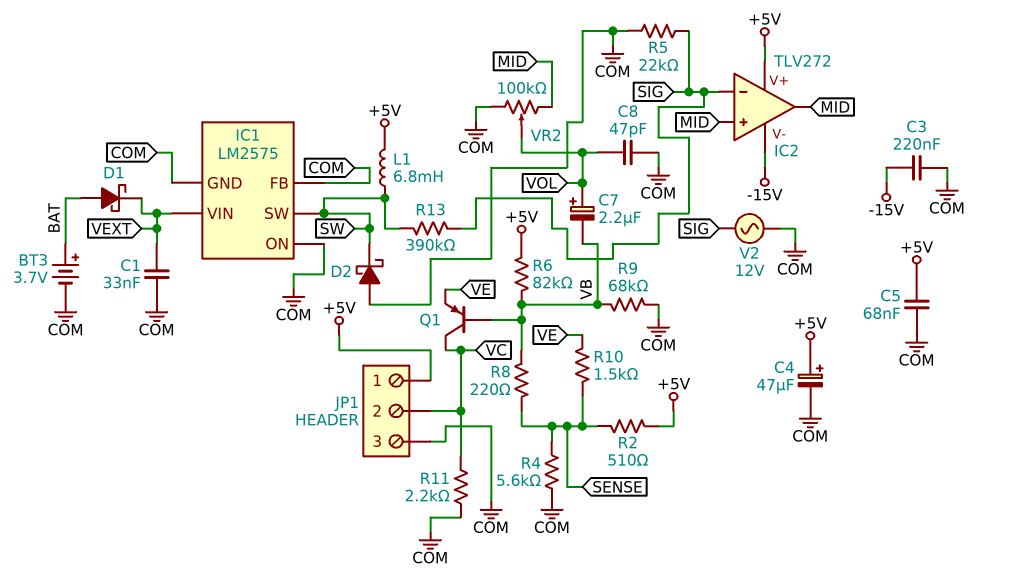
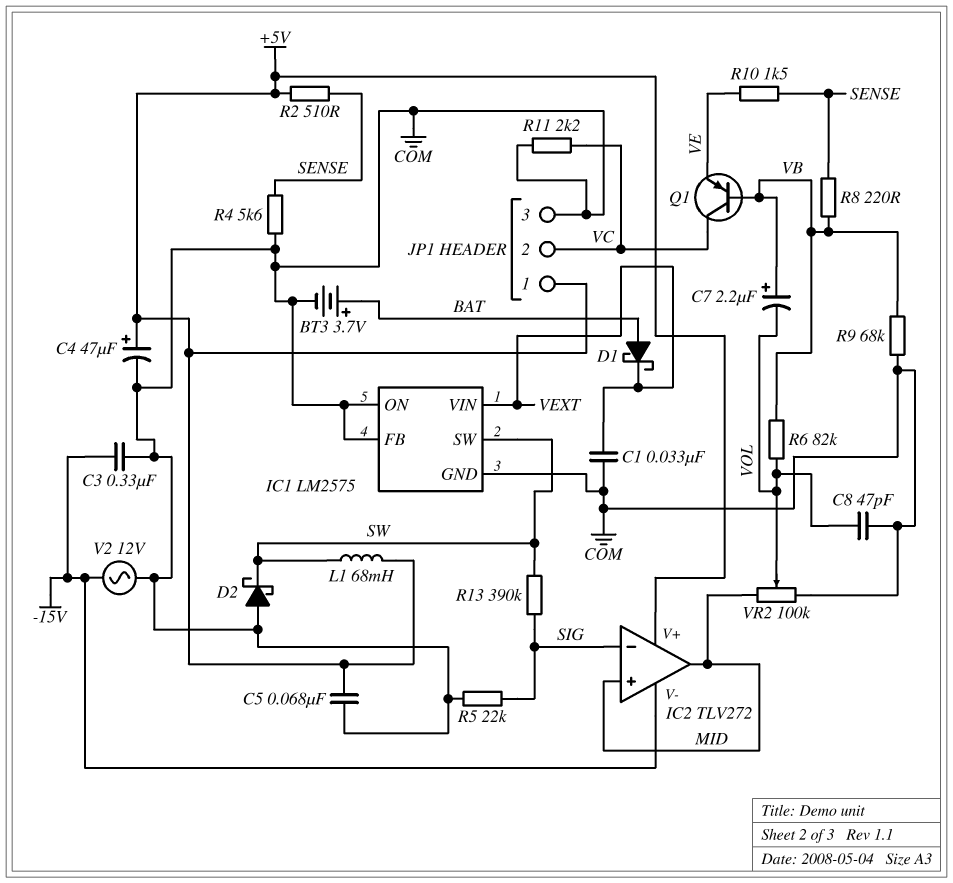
C3: 220nF (-15V, COM) -> 330nF (-15V, COM)
C7: 2.2uF (plus VOL, minus VB) -> 2.2uF (plus VB, minus VOL)
L1: 6.8mH (+5V, SW) -> 68mH (+5V, SW)
R6: 82k (+5V, VB) -> 82k (VB, VOL)
V2: AC 12V (COM, SIG) -> AC 12V (-15V, COM)

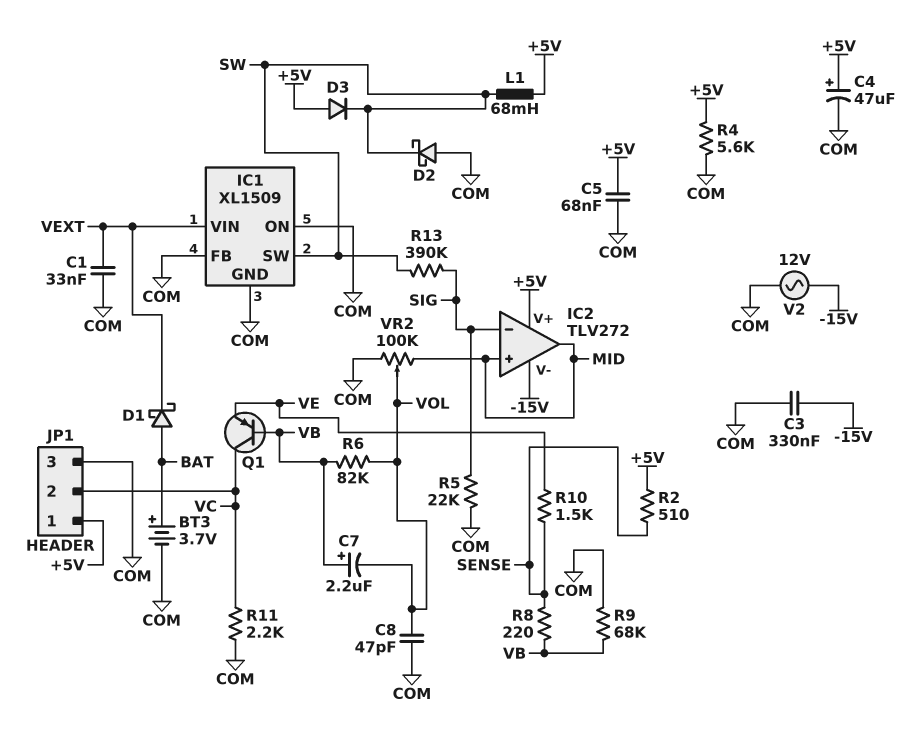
D3: none -> diode (A +5V, K SW)
IC1: LM2575 -> XL1509
R4: 5.6k (COM, SENSE) -> 5.6k (+5V, COM)

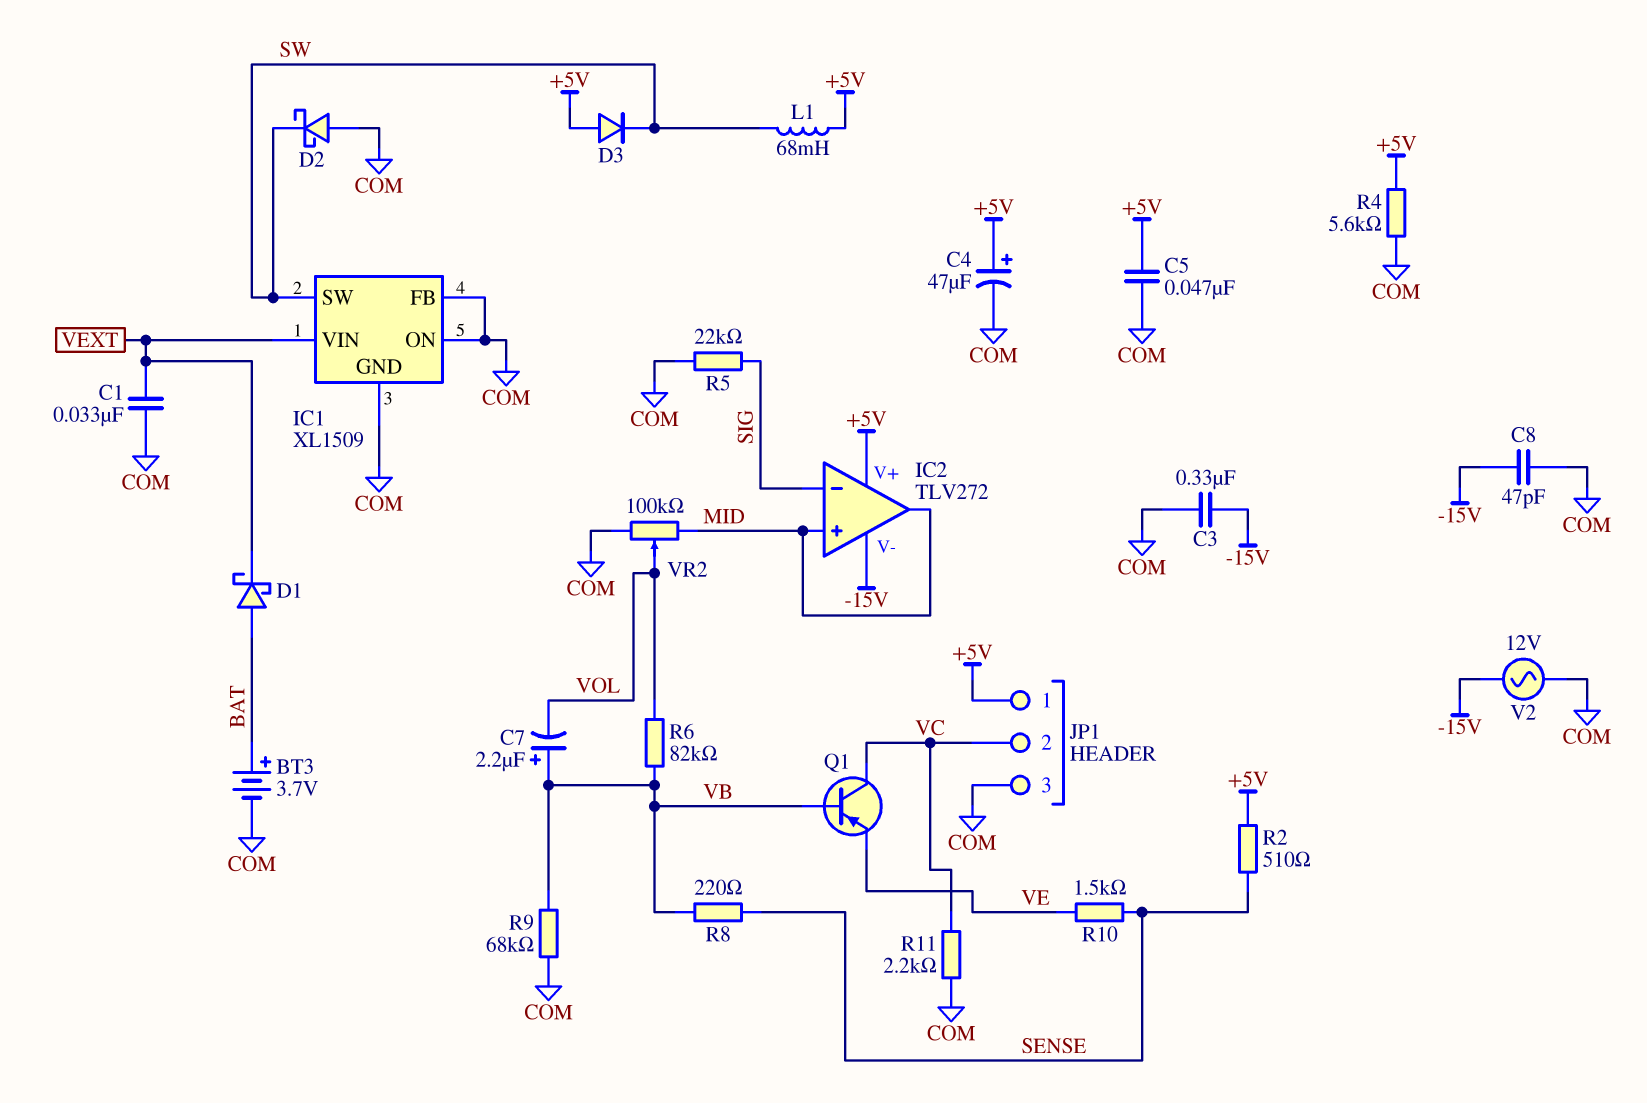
C5: 68nF (+5V, COM) -> 47nF (+5V, COM)
C8: 47pF (COM, VOL) -> 47pF (-15V, COM)
R13: 390k (SIG, SW) -> none

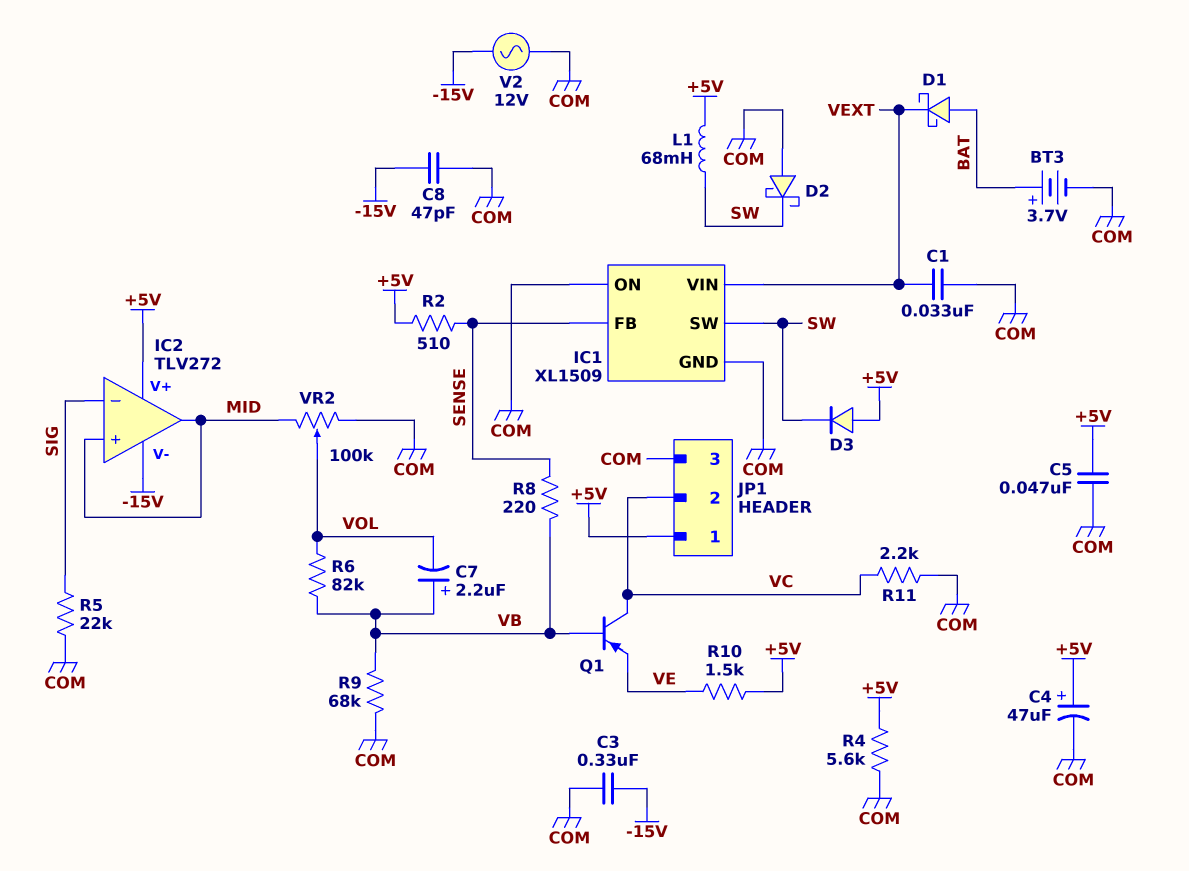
IC1 pin FB: COM -> SENSE
R10: 1.5k (SENSE, VE) -> 1.5k (+5V, VE)

